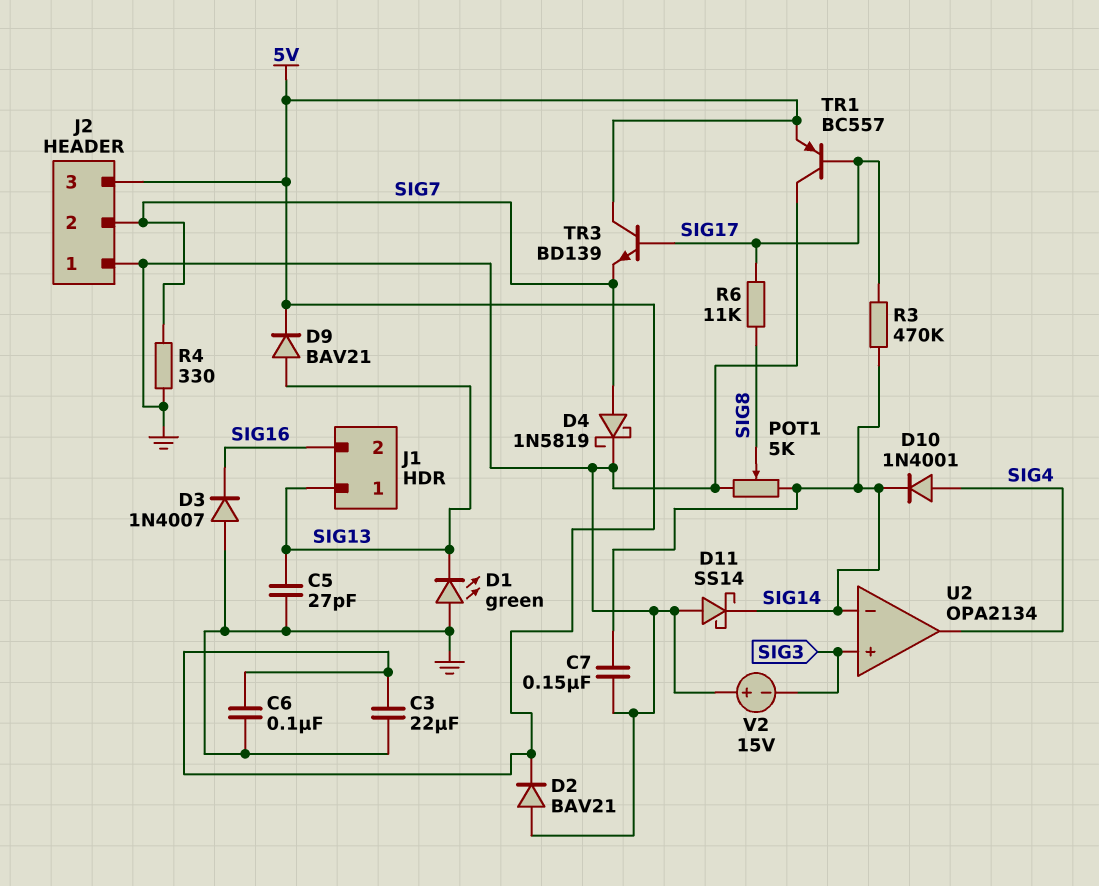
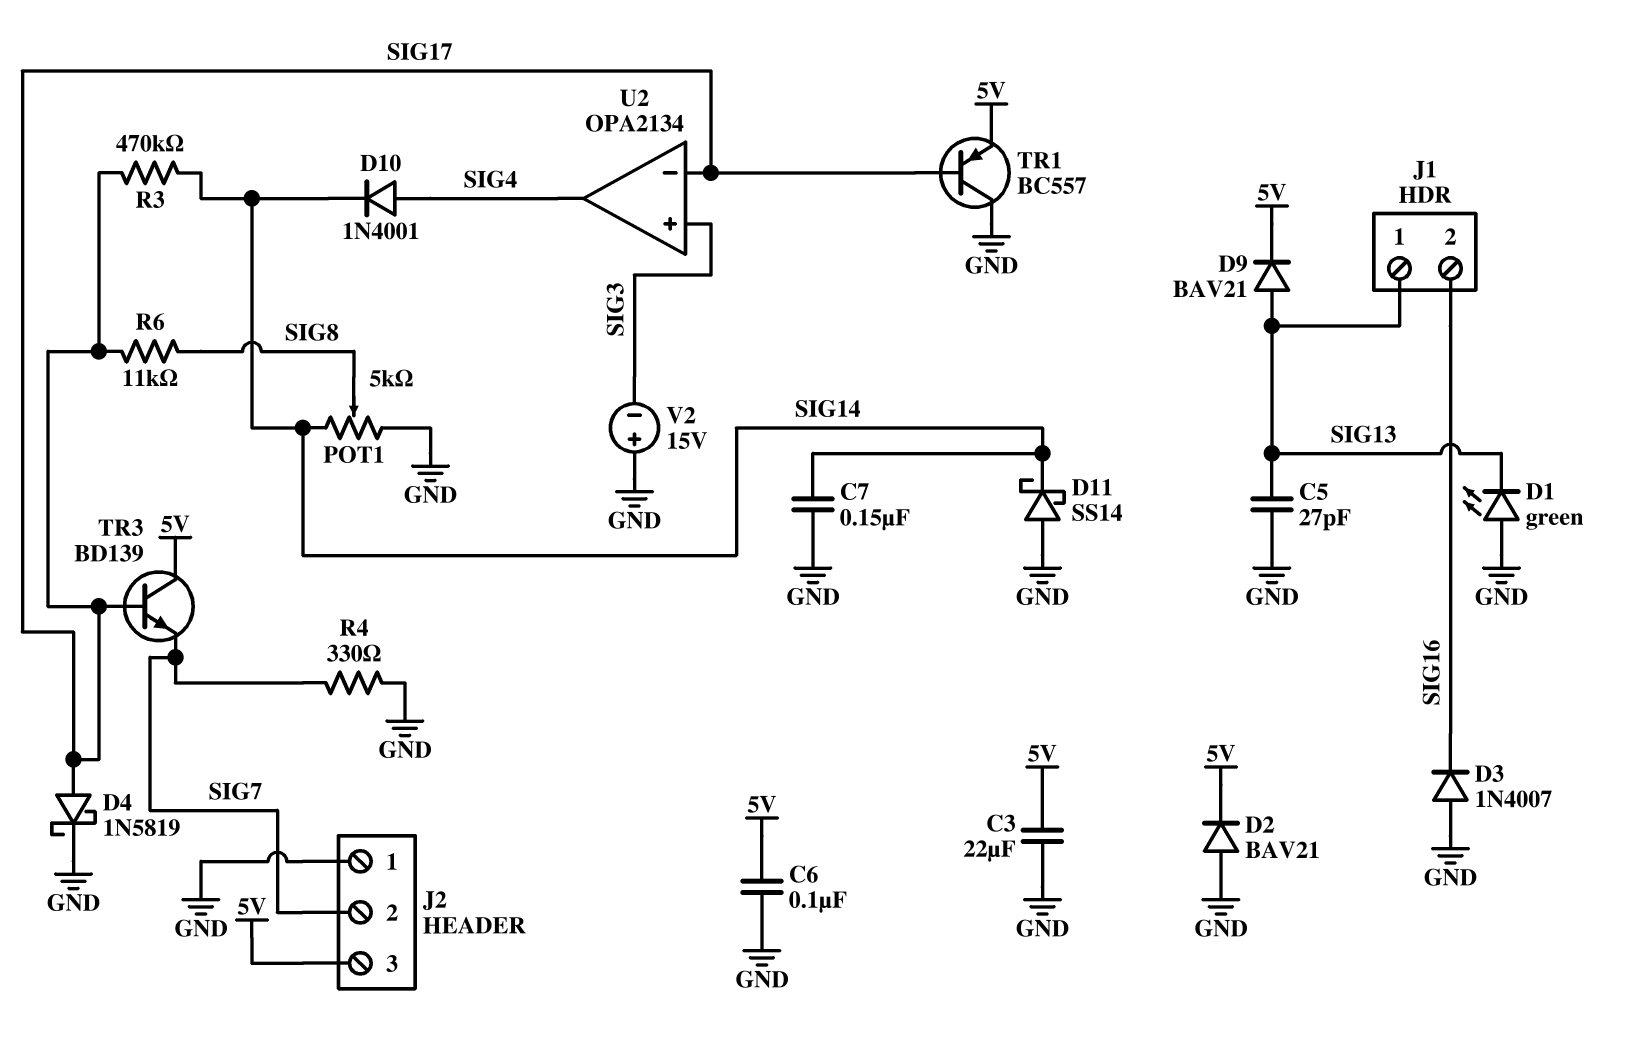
D4: schottky 1N5819 (A SIG7, K GND) -> schottky 1N5819 (A SIG17, K GND)
U2 pin in-: SIG14 -> SIG17

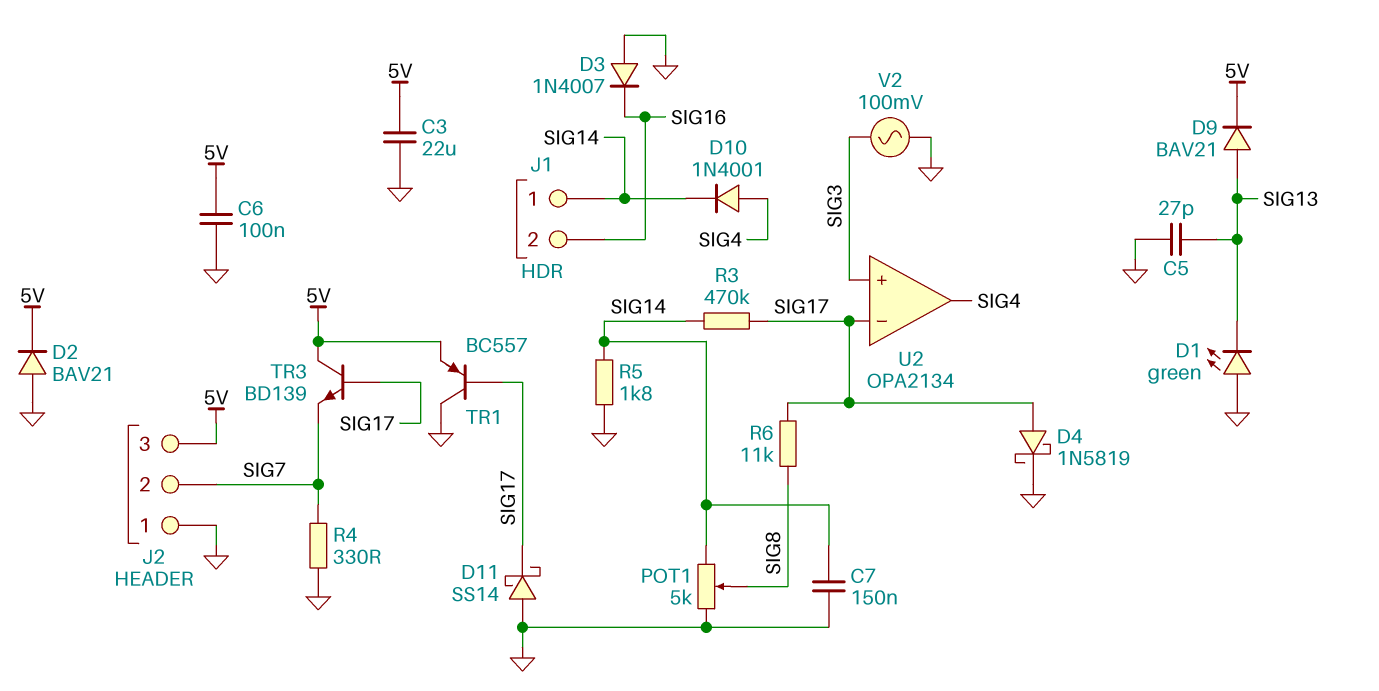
D11: schottky SS14 (A GND, K SIG14) -> schottky SS14 (A GND, K SIG17)
J1 pin 1: SIG13 -> SIG14
R5: none -> 1.8k (GND, SIG14)
V2: 15V (plus GND, minus SIG3) -> AC 100mV (GND, SIG3)

